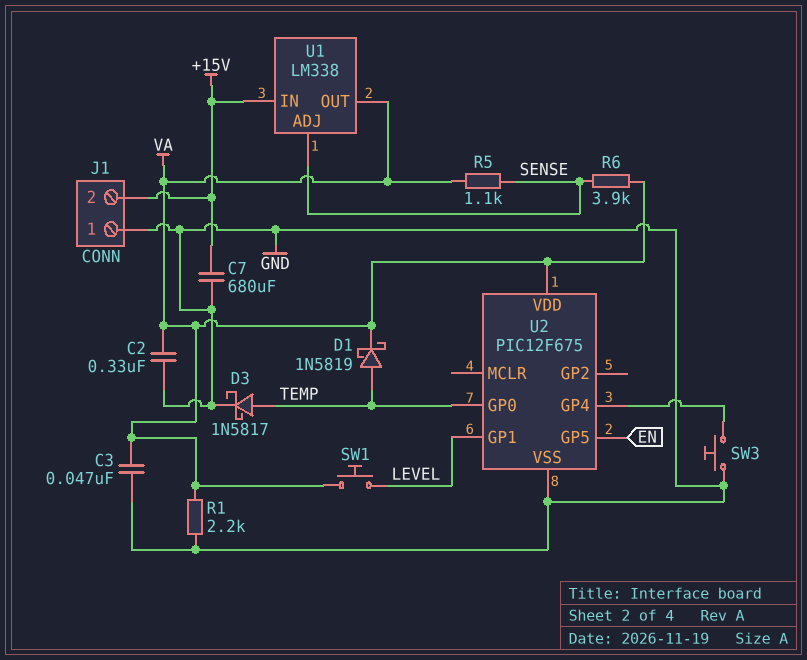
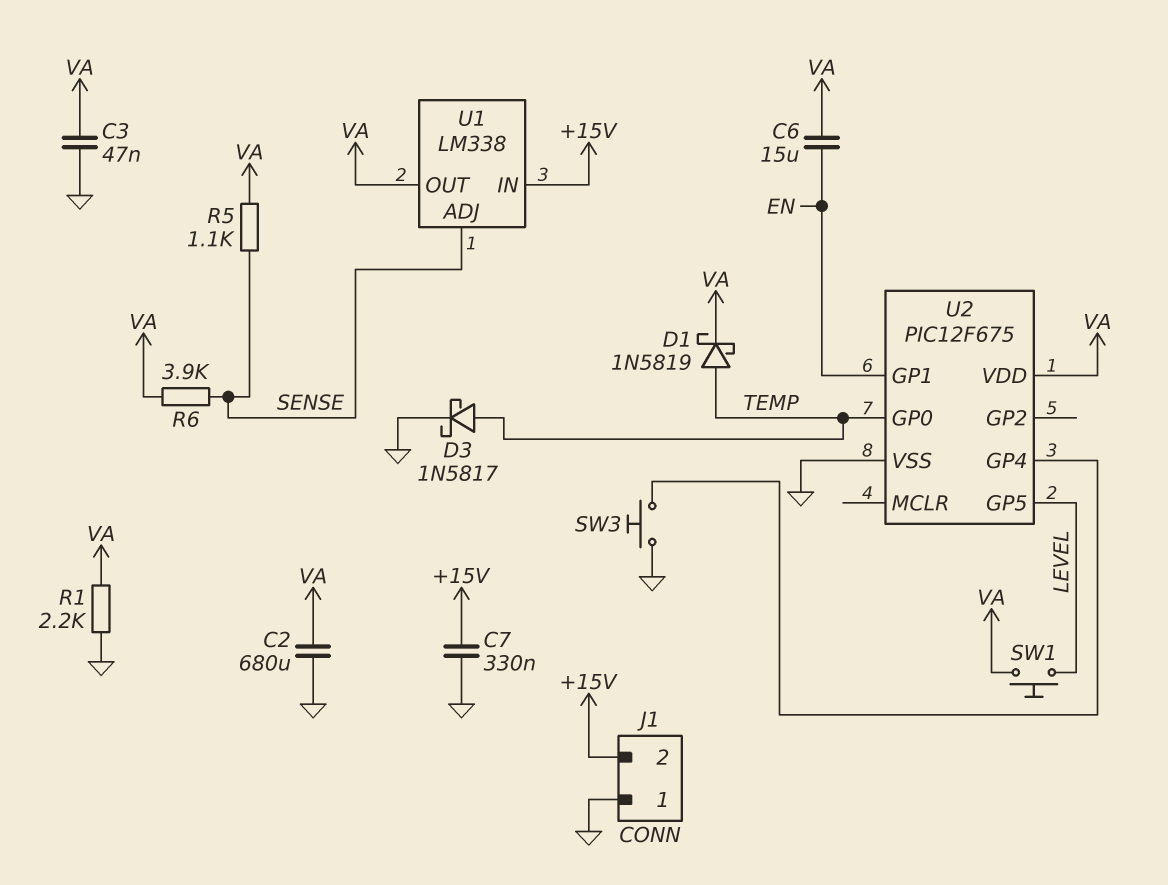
C2: 330nF (GND, VA) -> 680uF (GND, VA)
C6: none -> 15uF (EN, VA)
C7: 680uF (+15V, GND) -> 330nF (+15V, GND)
U2 pin GP1: LEVEL -> EN
U2 pin GP5: EN -> LEVEL

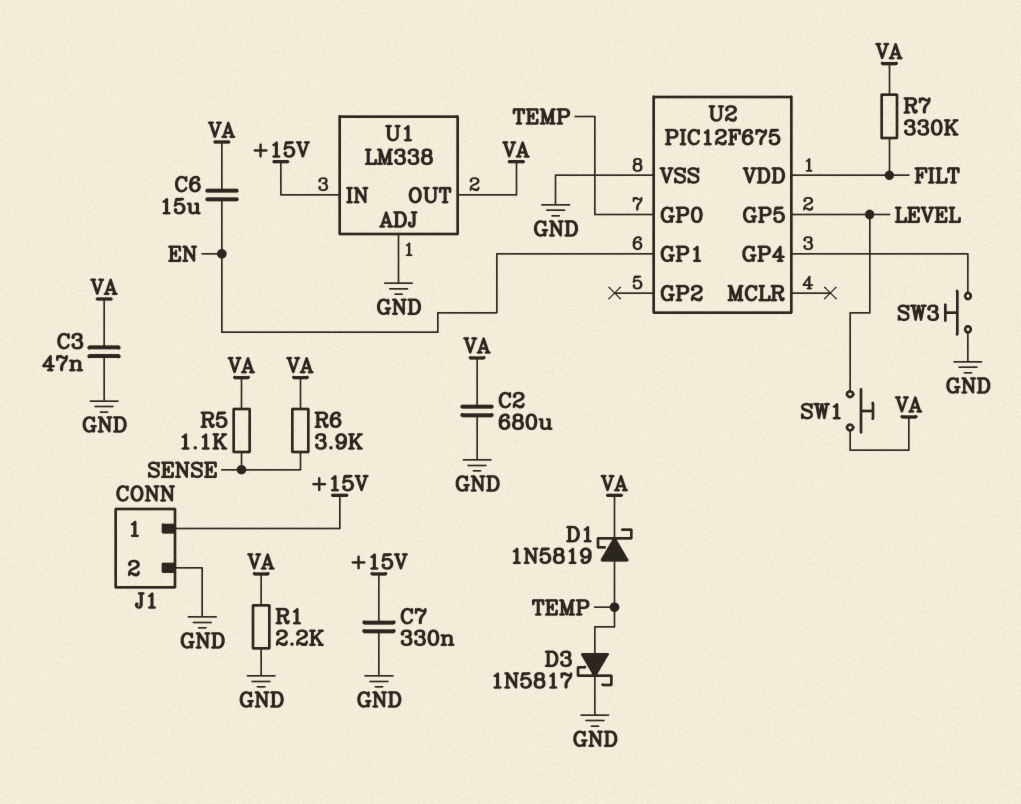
J1 pin 1: GND -> +15V
J1 pin 2: +15V -> GND
R7: none -> 330k (FILT, VA)
U1 pin ADJ: SENSE -> GND
U2 pin VDD: VA -> FILT

